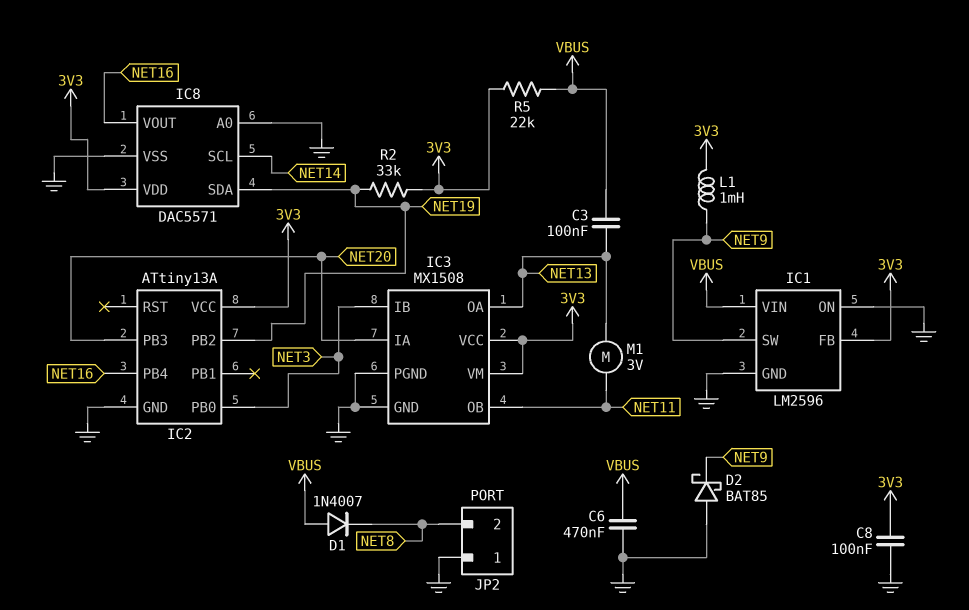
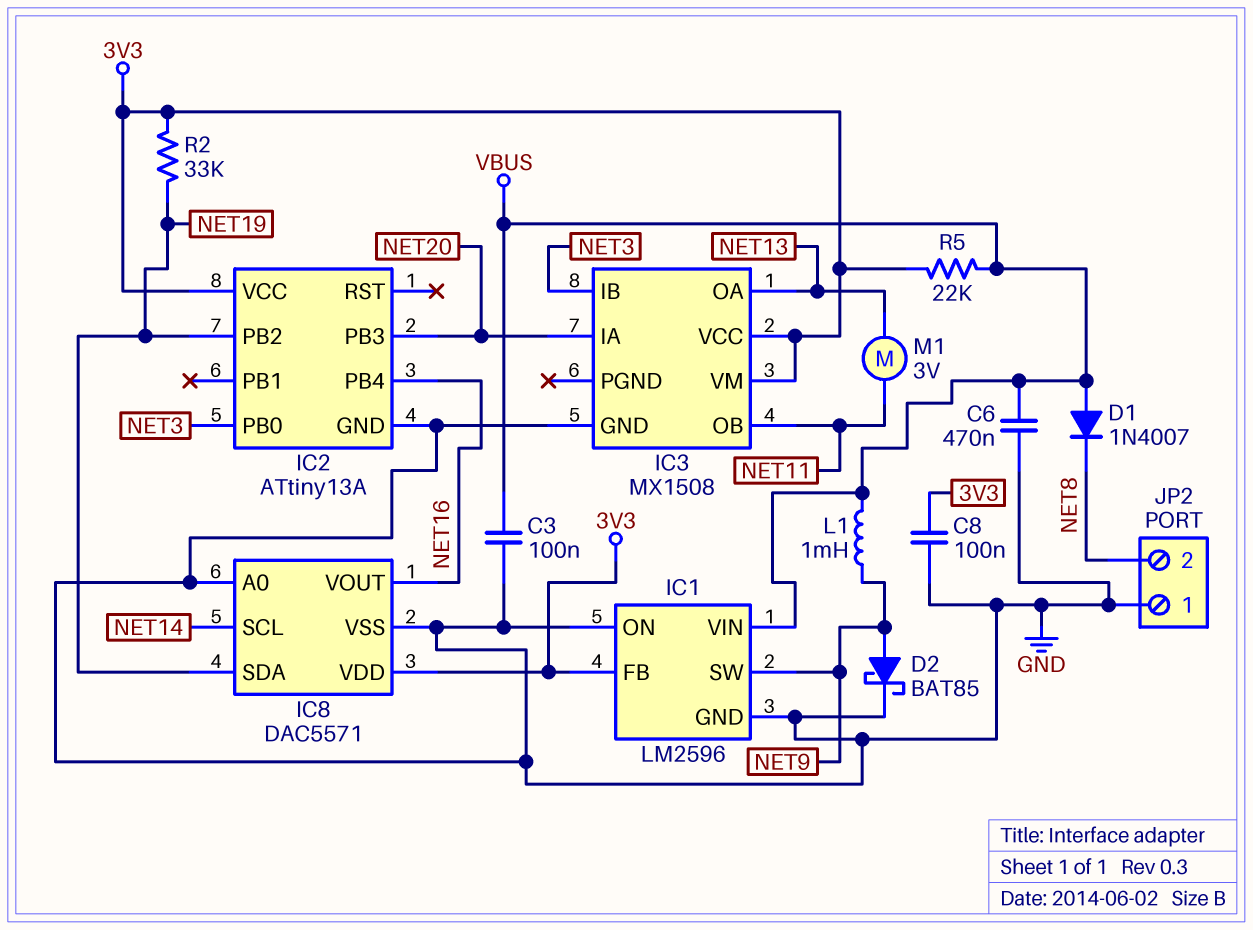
C3: 100nF (NET13, VBUS) -> 100nF (GND, VBUS)
D2: schottky BAT85 (A GND, K NET9) -> schottky BAT85 (A NET9, K GND)
IC3 pin PGND: GND -> none
L1: 1mH (3V3, NET9) -> 1mH (NET9, VBUS)

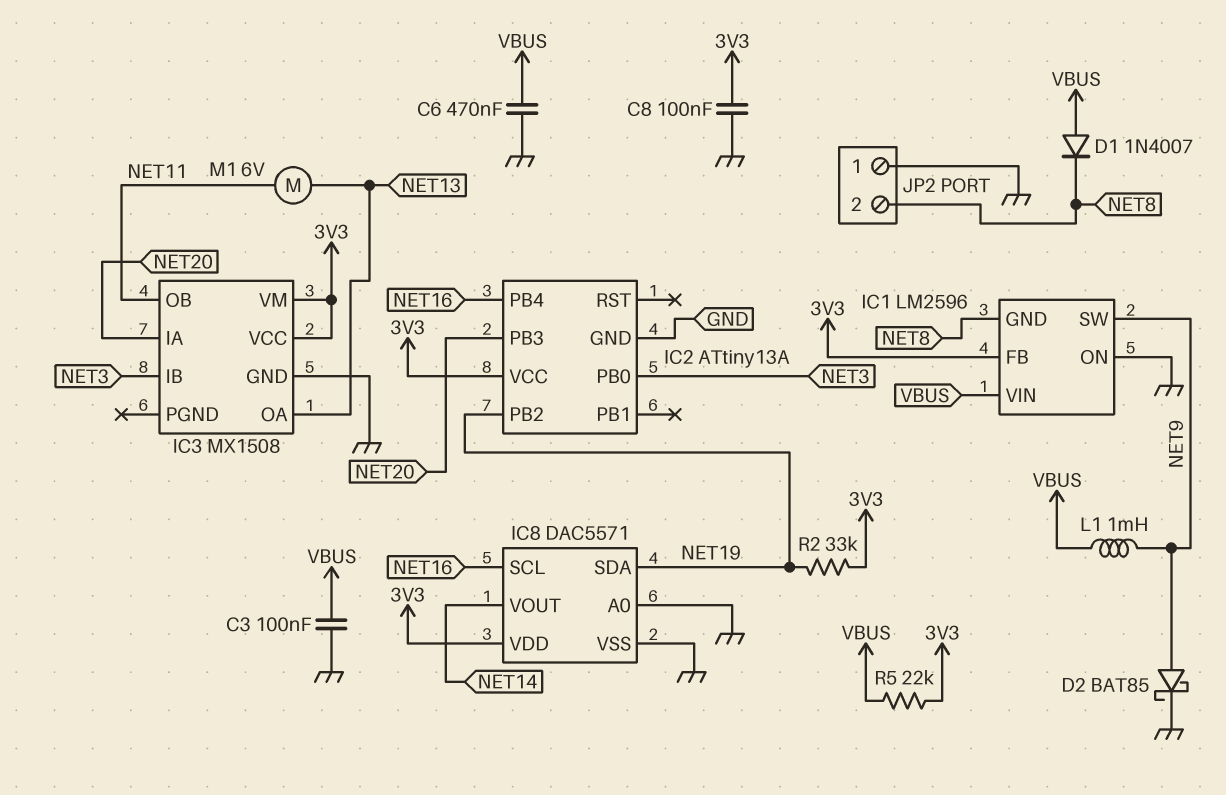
IC1 pin GND: GND -> NET8
IC8 pin SCL: NET14 -> NET16
IC8 pin VOUT: NET16 -> NET14
M1: motor 3V (NET11, NET13) -> motor 6V (NET11, NET13)

